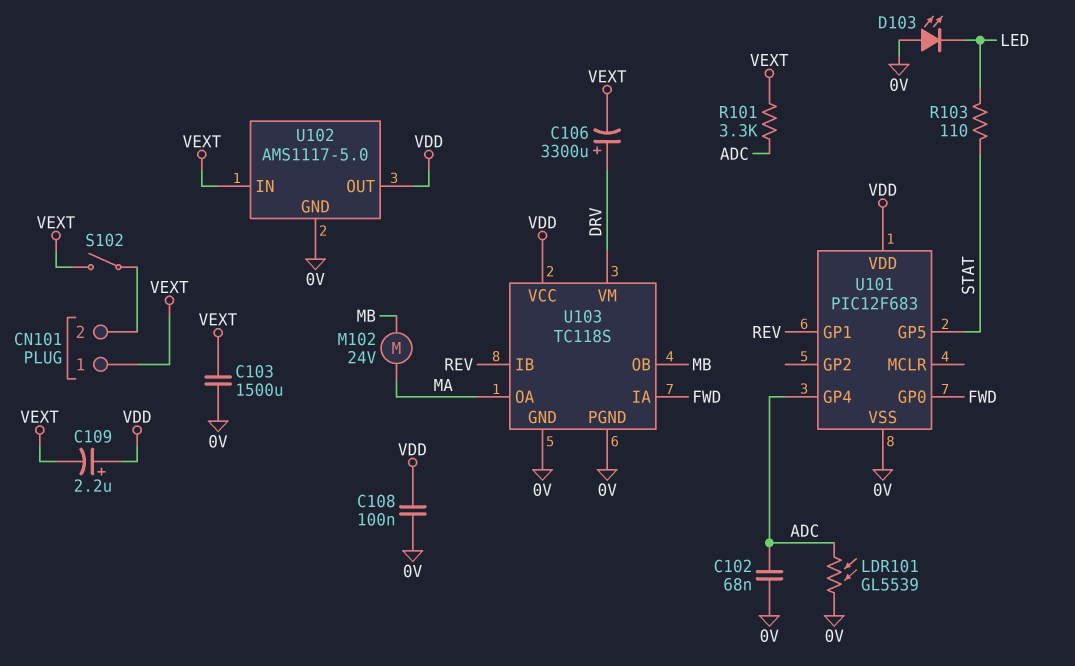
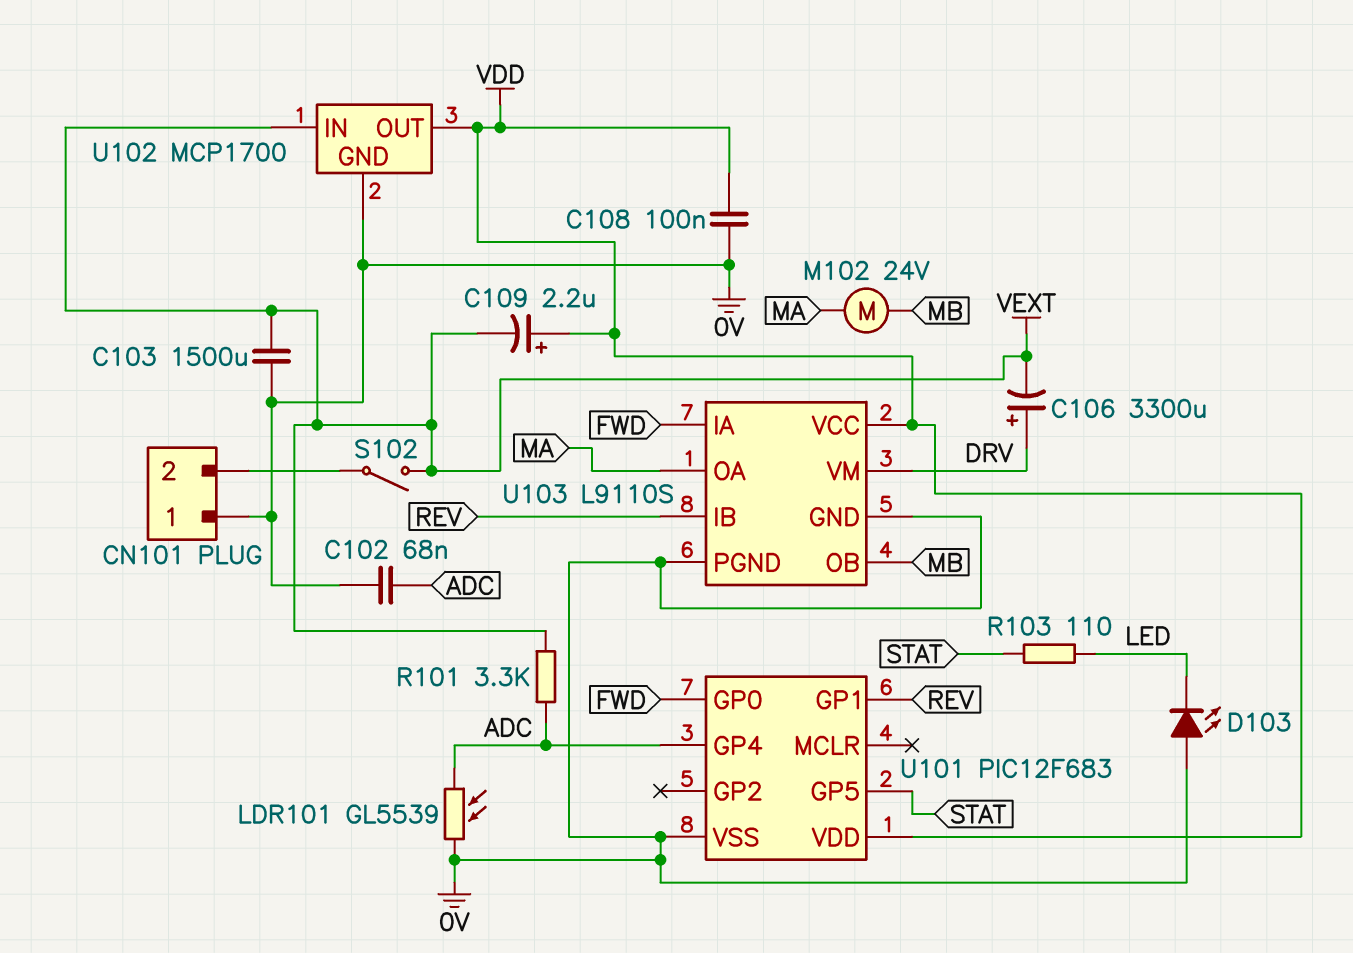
CN101 pin 1: VEXT -> 0V
U102: AMS1117-5.0 -> MCP1700
U103: TC118S -> L9110S

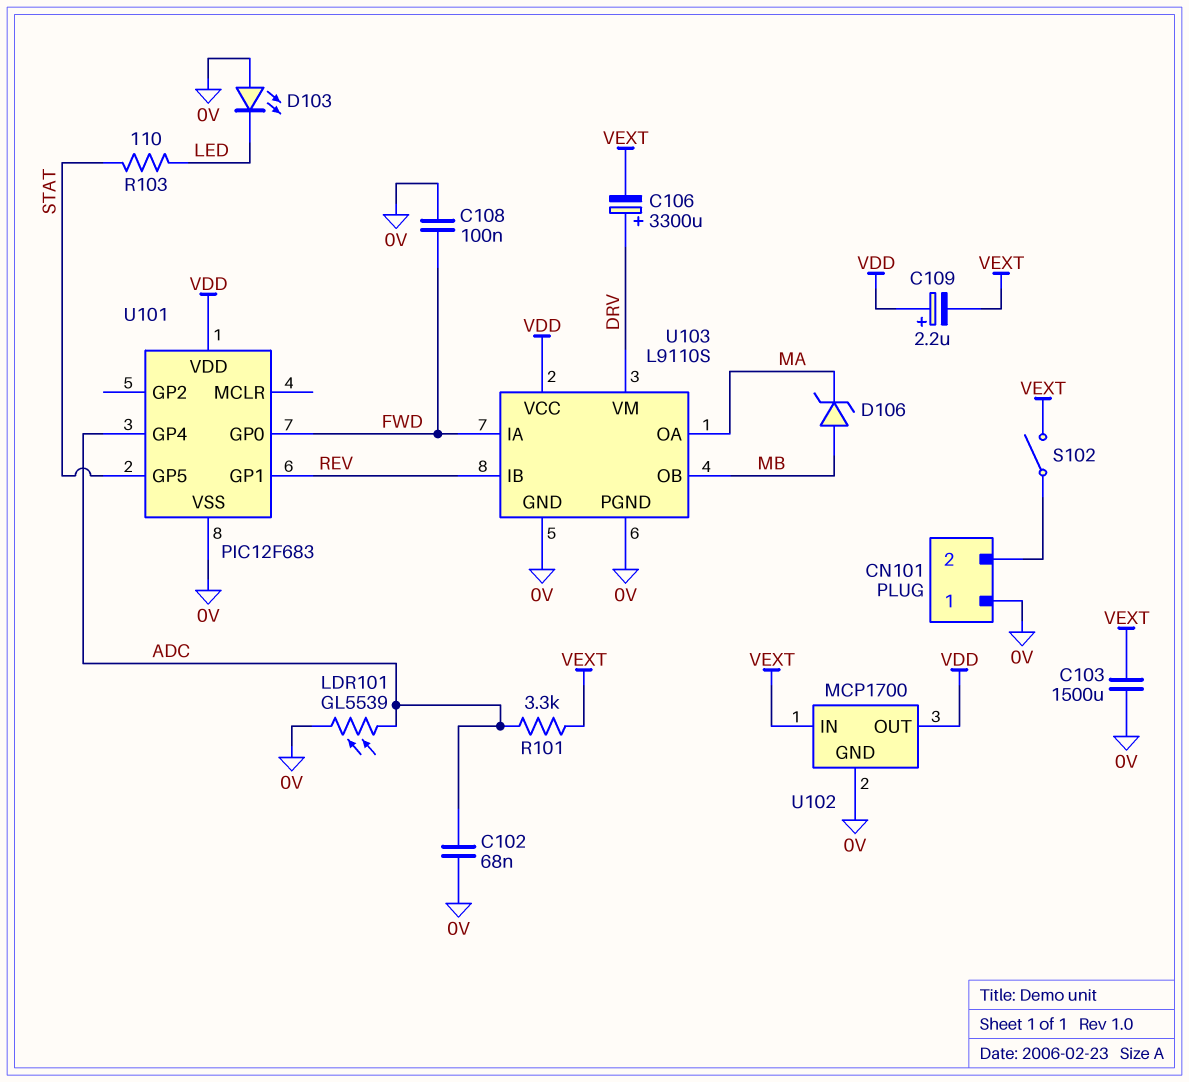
C108: 100nF (0V, VDD) -> 100nF (0V, FWD)
D106: none -> zener (A MB, K MA)
M102: motor 24V (MA, MB) -> none

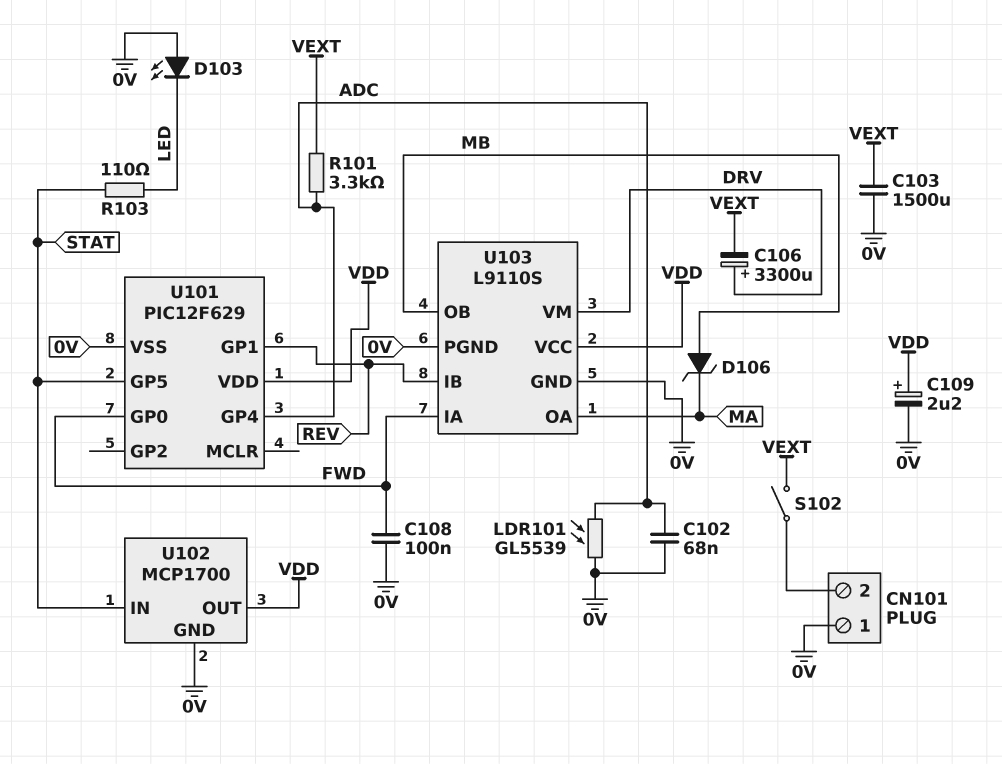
C109: 2.2uF (plus VDD, minus VEXT) -> 2.2uF (plus VDD, minus 0V)
U101: PIC12F683 -> PIC12F629
U102 pin IN: VEXT -> STAT

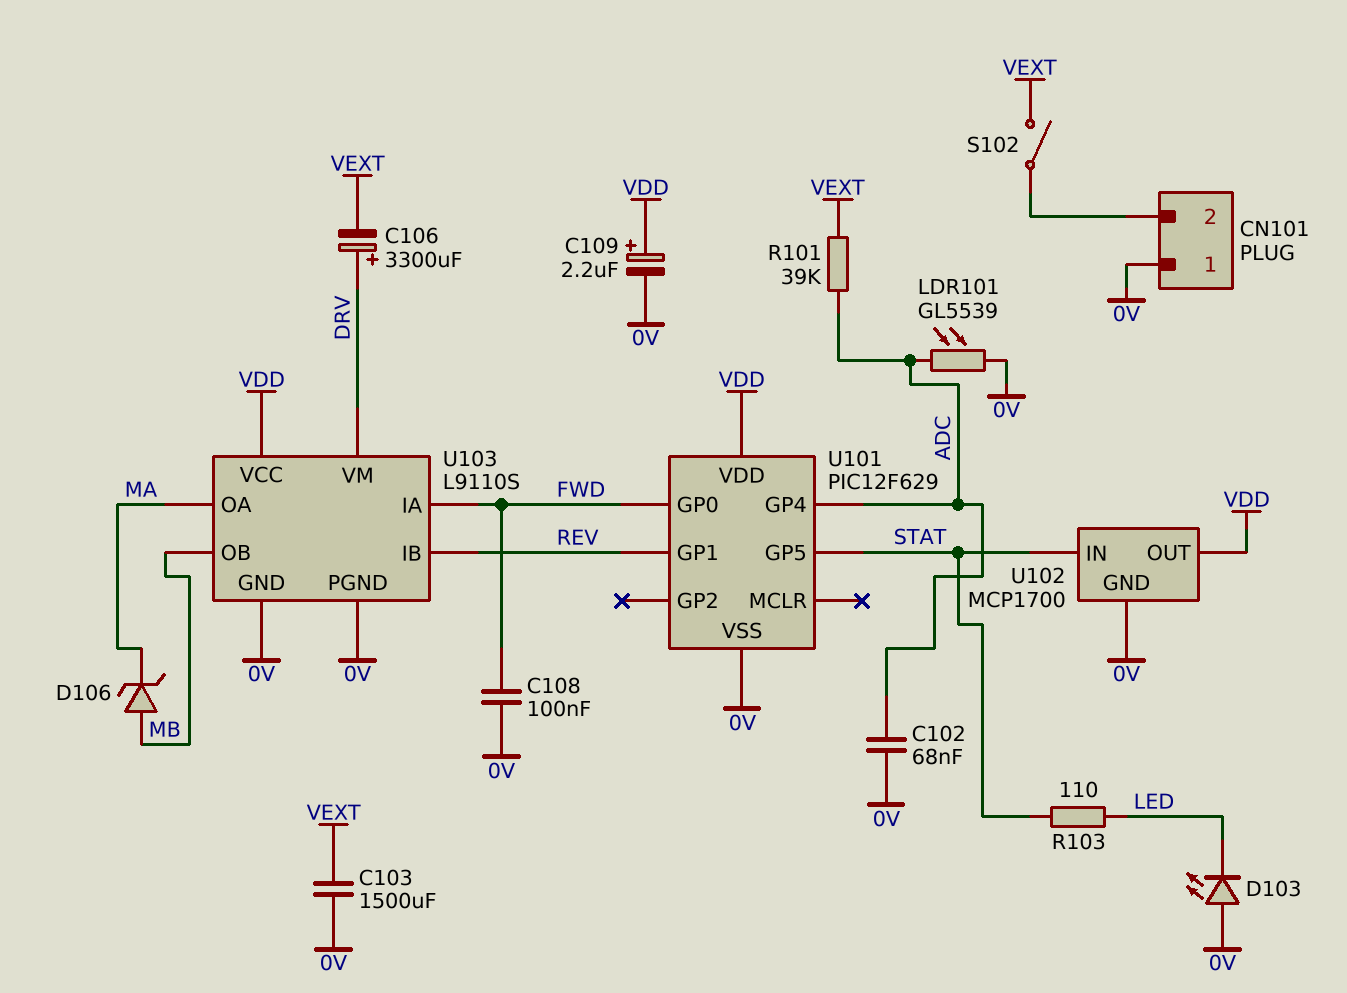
R101: 3.3k (ADC, VEXT) -> 39k (ADC, VEXT)

